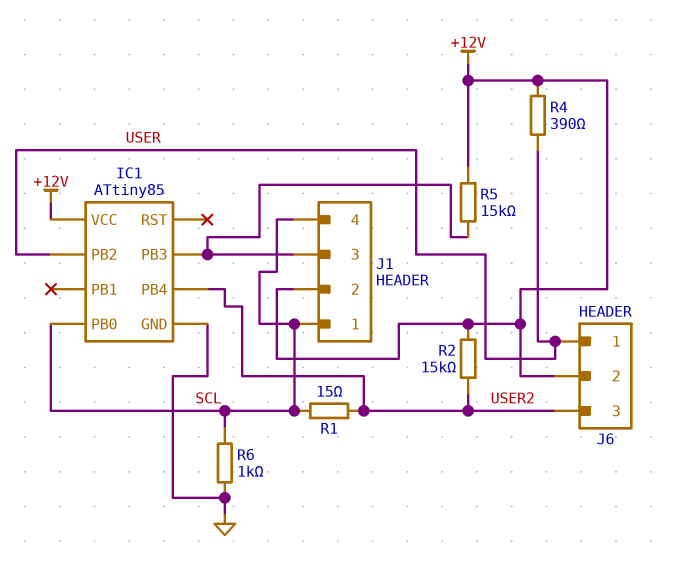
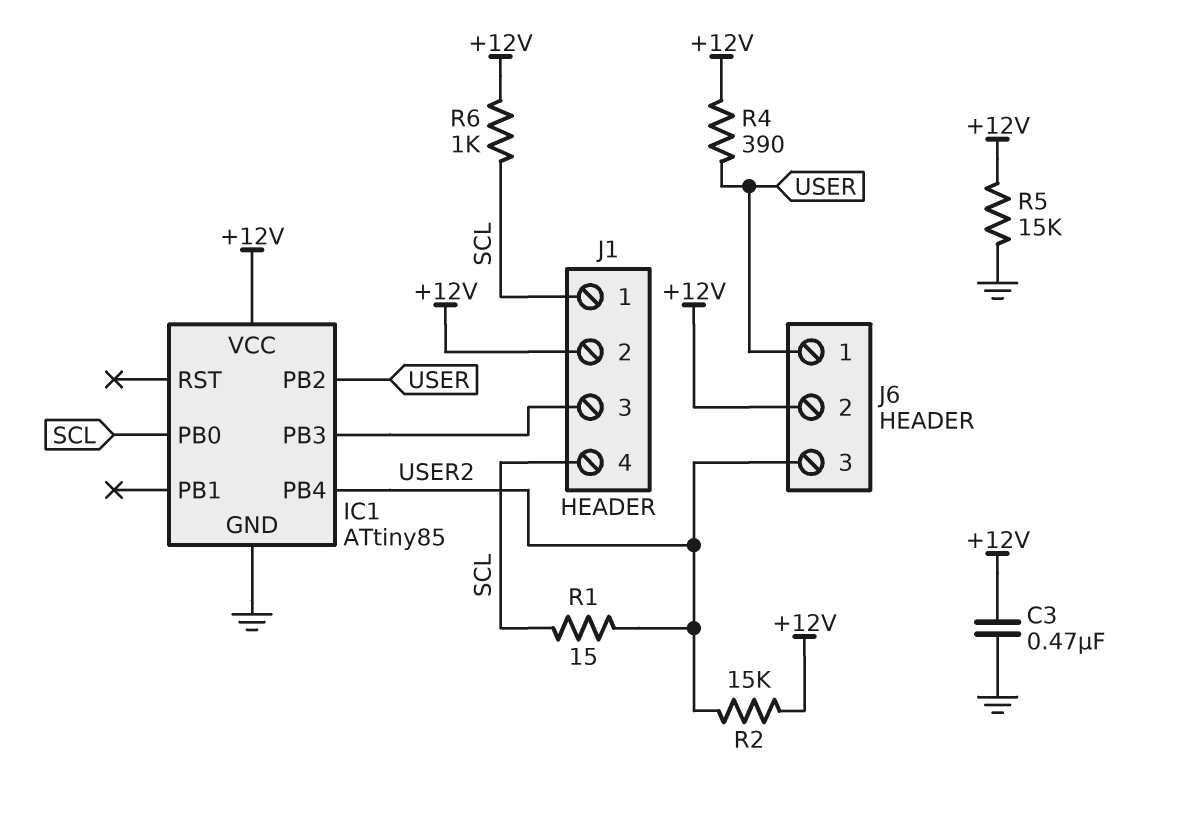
C3: none -> 470nF (+12V, GND)
R5: 15k (+12V, IC1/PB3) -> 15k (+12V, GND)
R6: 1k (GND, SCL) -> 1k (+12V, SCL)

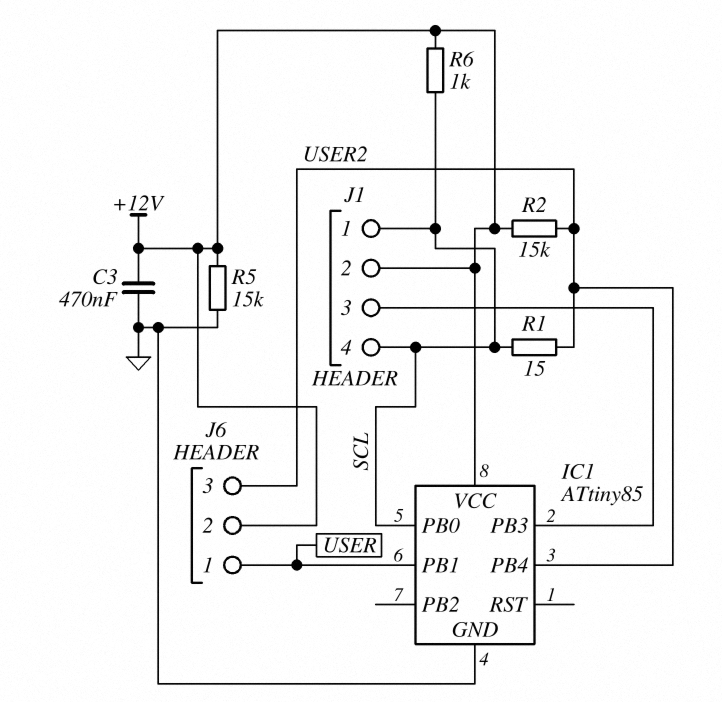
IC1 pin PB1: none -> USER
IC1 pin PB2: USER -> none
R4: 390 (+12V, USER) -> none

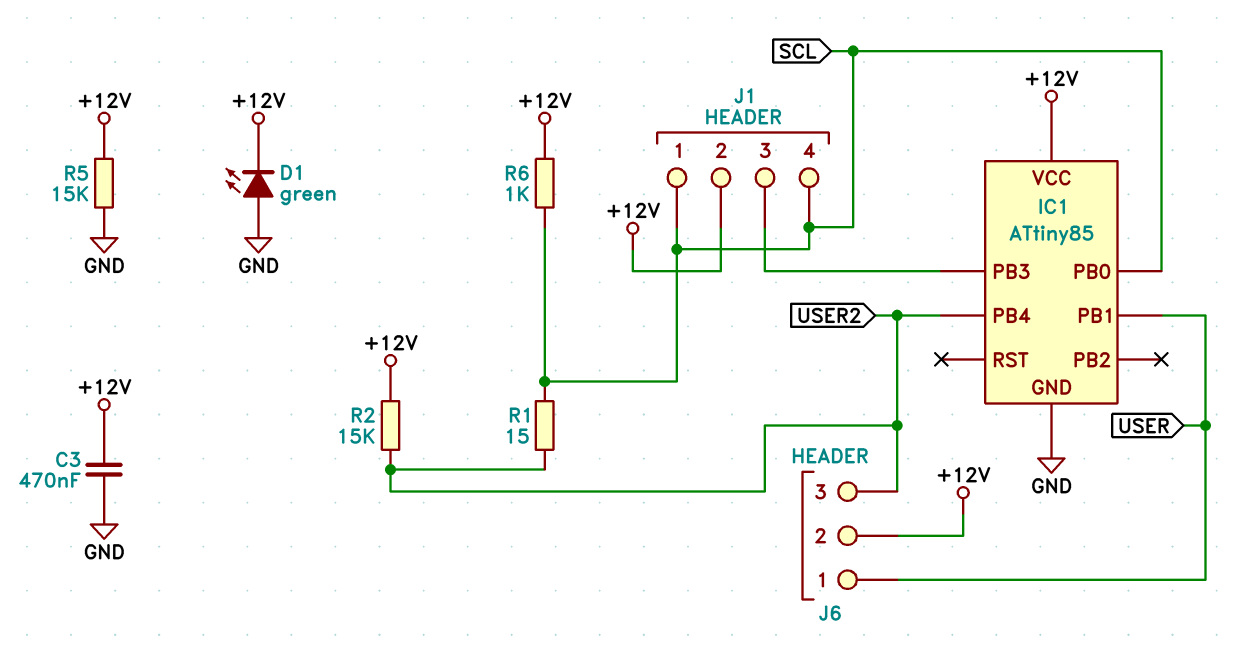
D1: none -> LED green (A GND, K +12V)

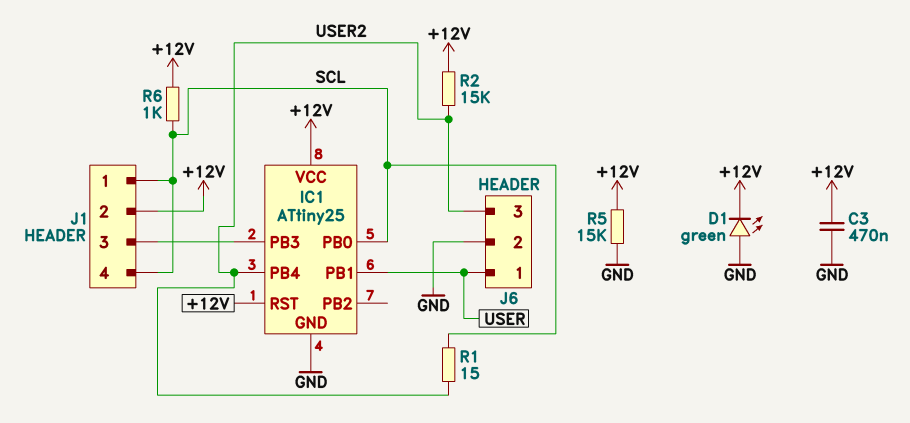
IC1: ATtiny85 -> ATtiny25
IC1 pin RST: none -> +12V
J6 pin 2: +12V -> GND

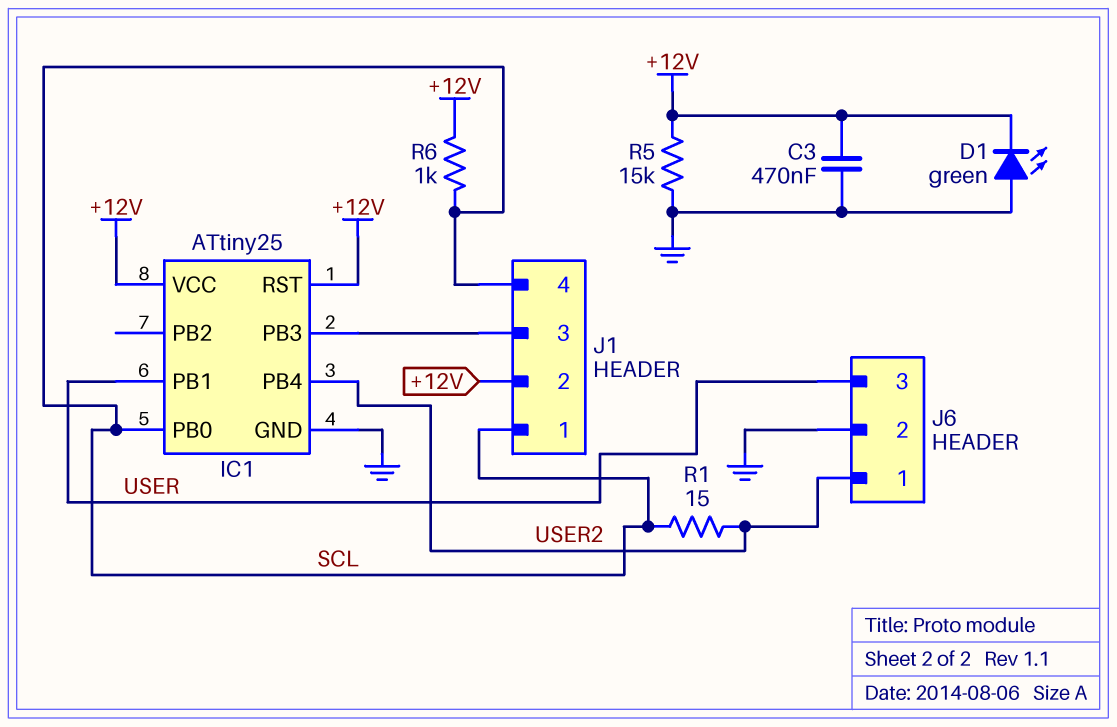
J6 pin 1: USER -> USER2
J6 pin 3: USER2 -> USER
R2: 15k (+12V, USER2) -> none

